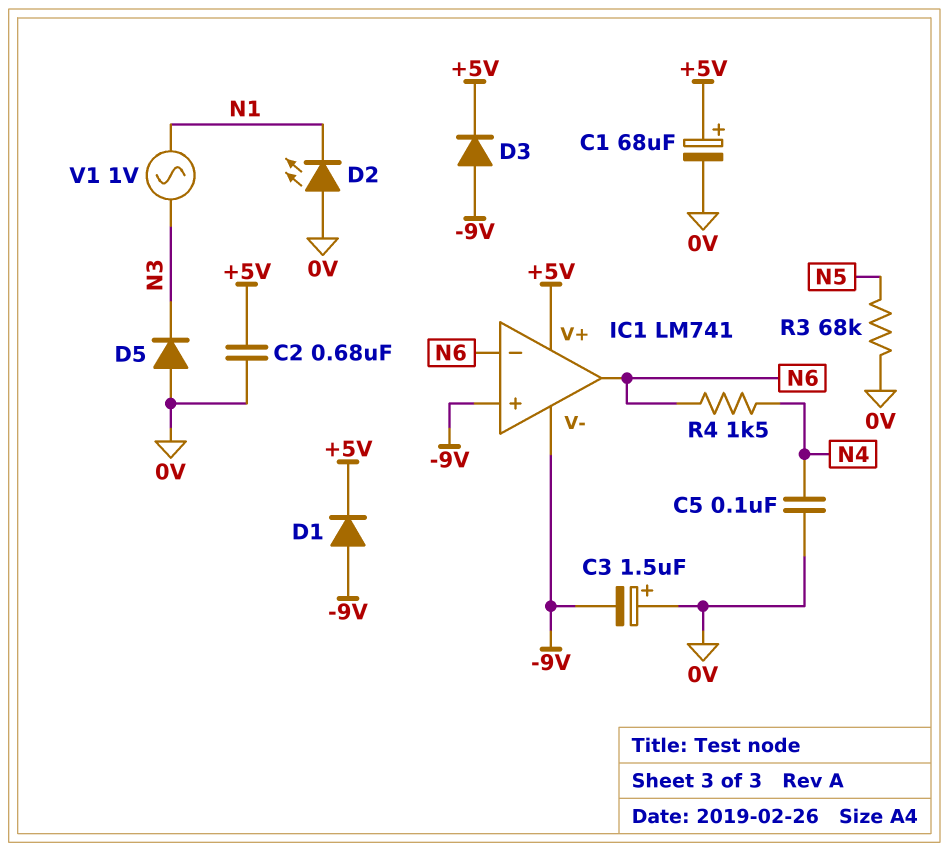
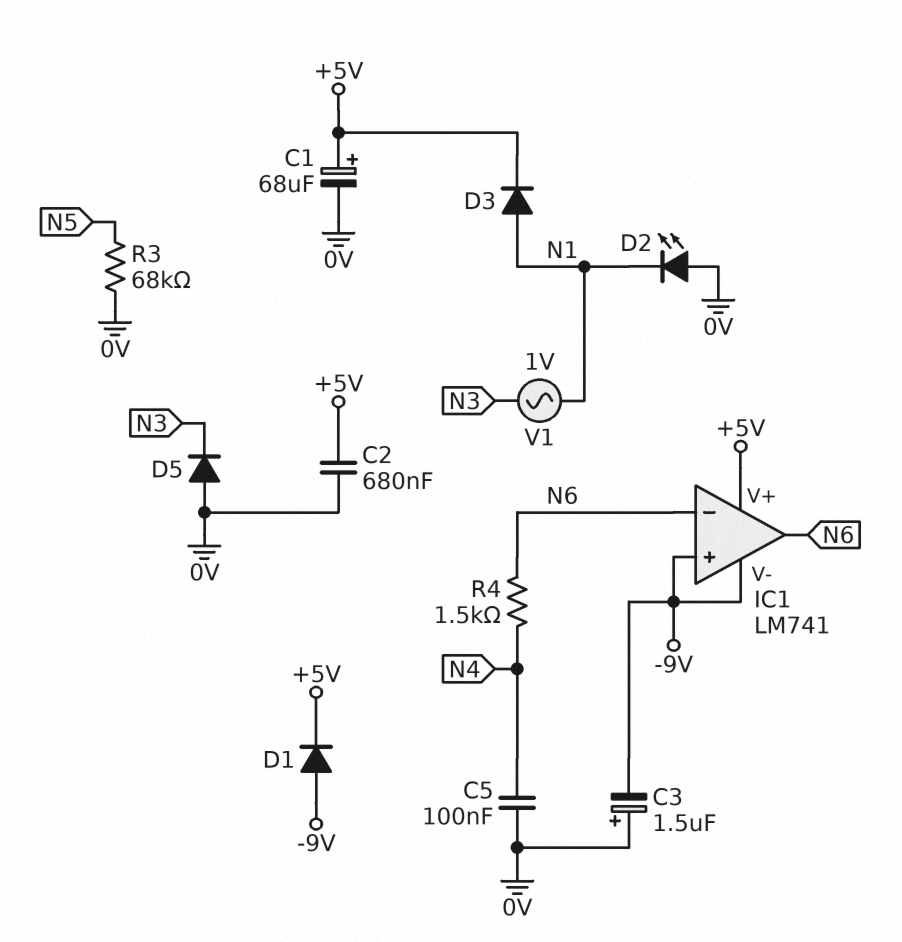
D3: diode (A -9V, K +5V) -> diode (A N1, K +5V)

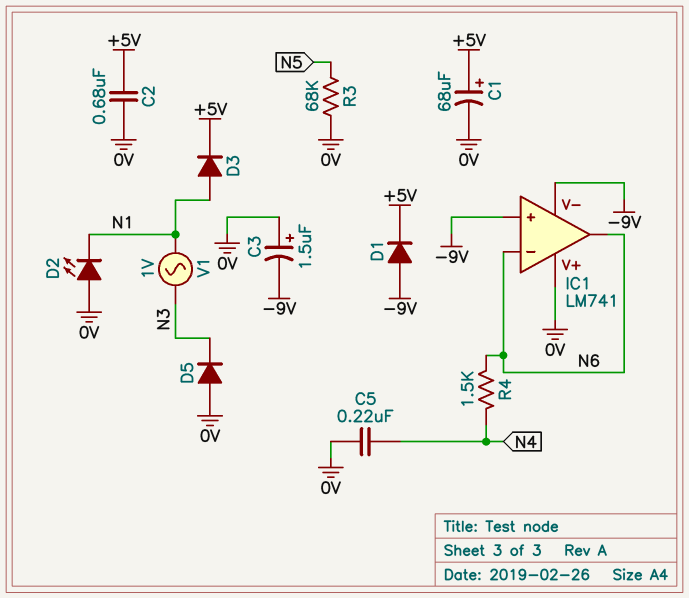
C5: 100nF (0V, N4) -> 220nF (0V, N4)
IC1 pin V+: +5V -> 0V

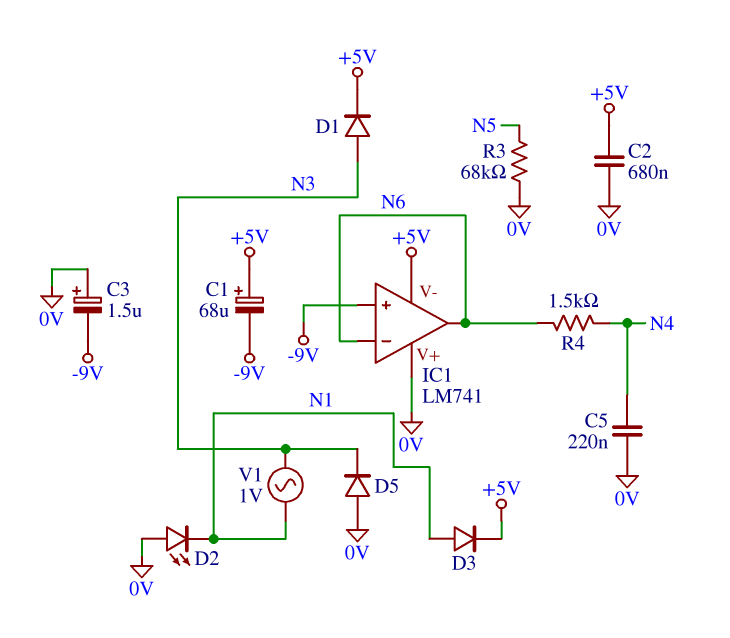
C1: 68uF (plus +5V, minus 0V) -> 68uF (plus +5V, minus -9V)
D1: diode (A -9V, K +5V) -> diode (A N3, K +5V)
IC1 pin V-: -9V -> +5V

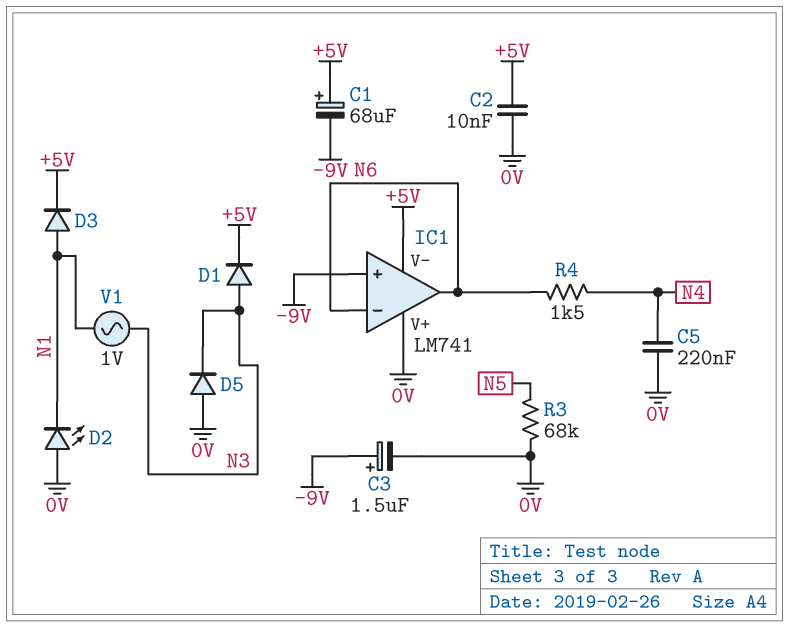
C2: 680nF (+5V, 0V) -> 10nF (+5V, 0V)
C3: 1.5uF (plus 0V, minus -9V) -> 1.5uF (plus -9V, minus 0V)

